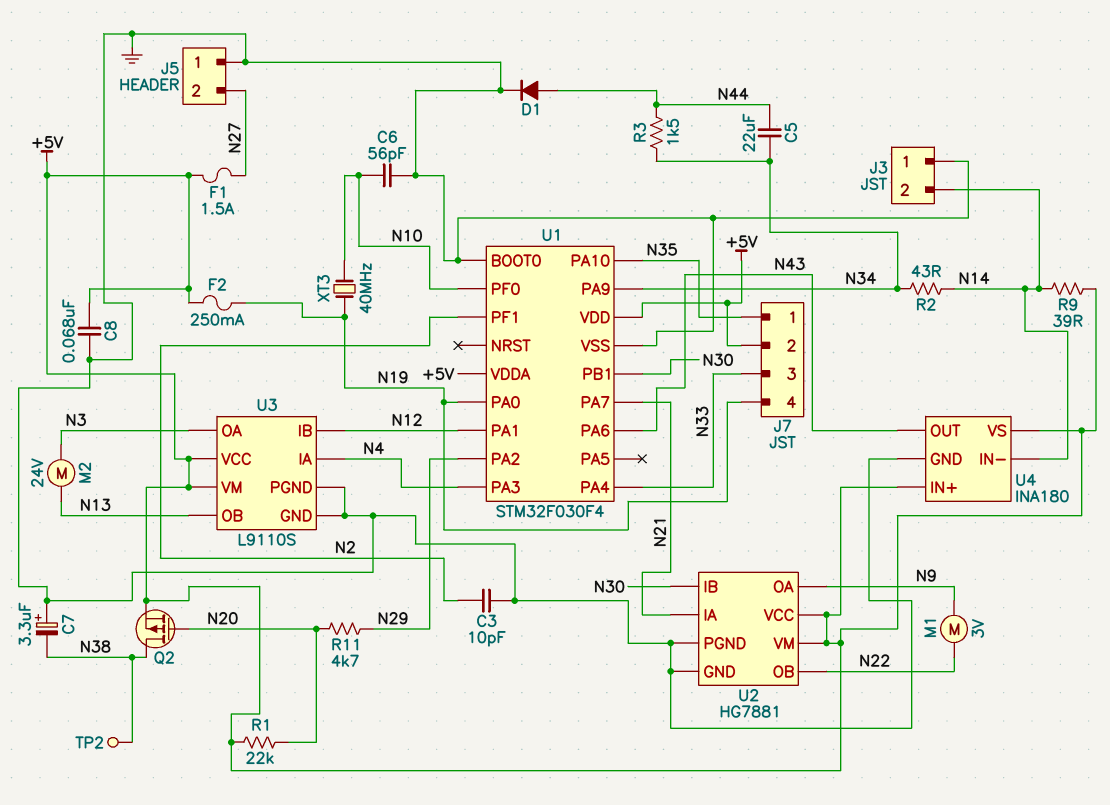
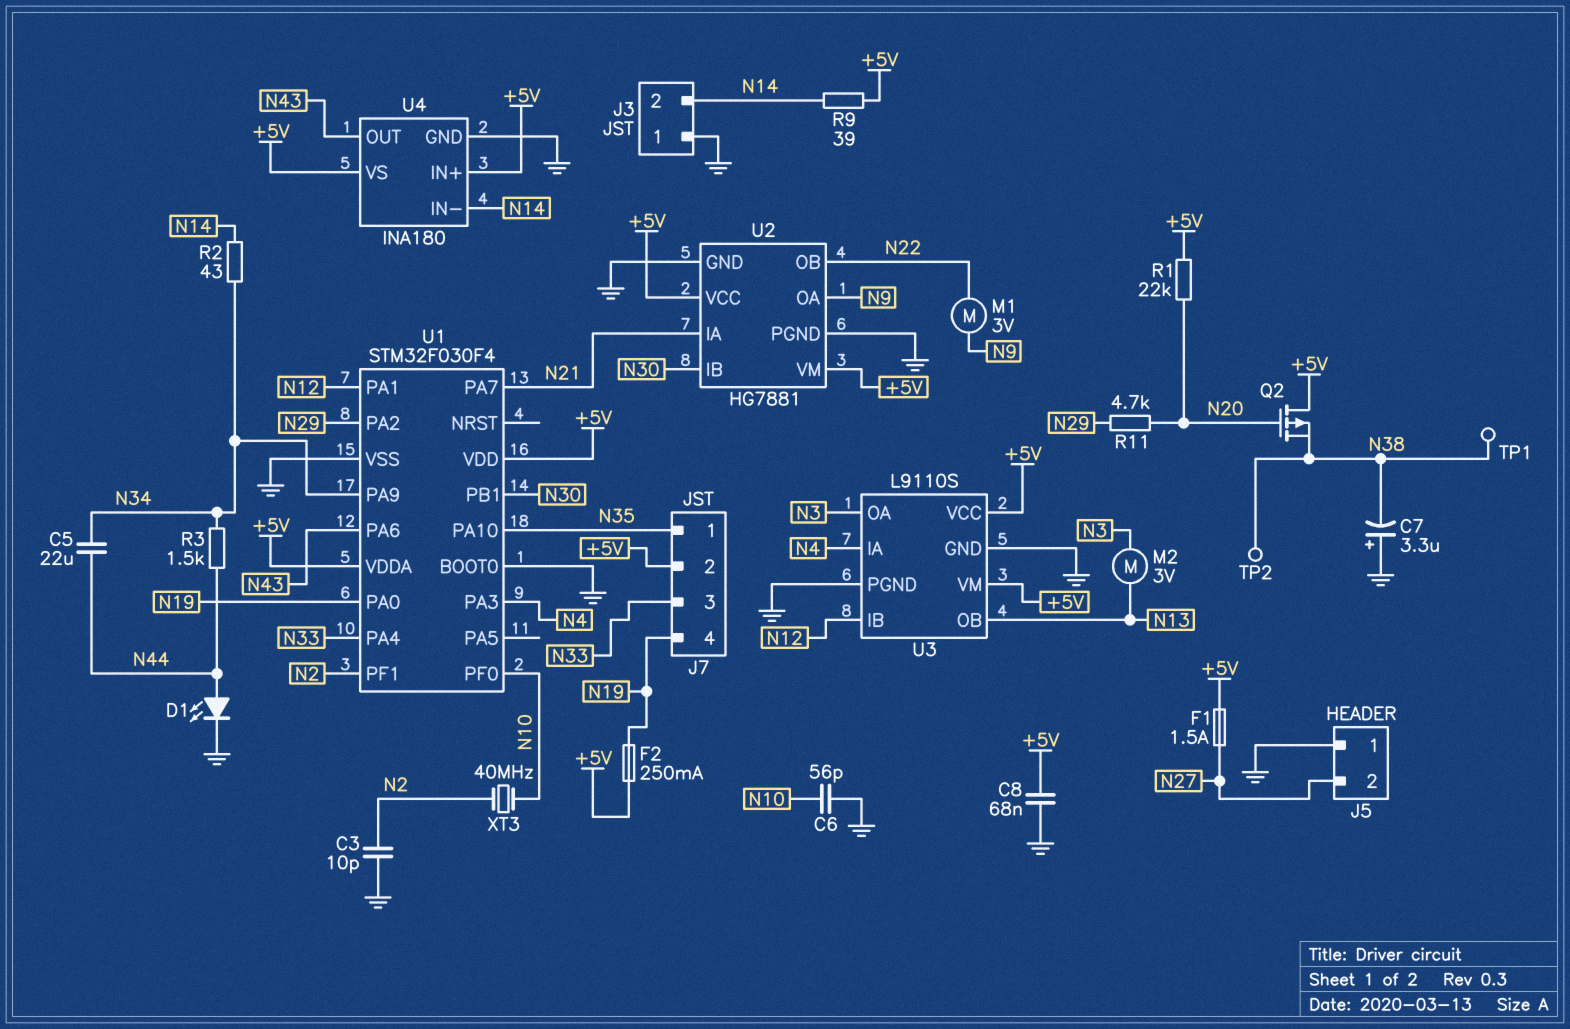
D1: diode (A N44, K GND) -> LED (A N44, K GND)
M2: motor 24V (N3, N13) -> motor 3V (N3, N13)
Q2: PMOS (G N20, D N38, S +5V) -> PMOS (G N20, D +5V, S N38)
TP1: none -> test point (N38)
XT3: 40MHz (N10, N19) -> 40MHz (N2, N10)

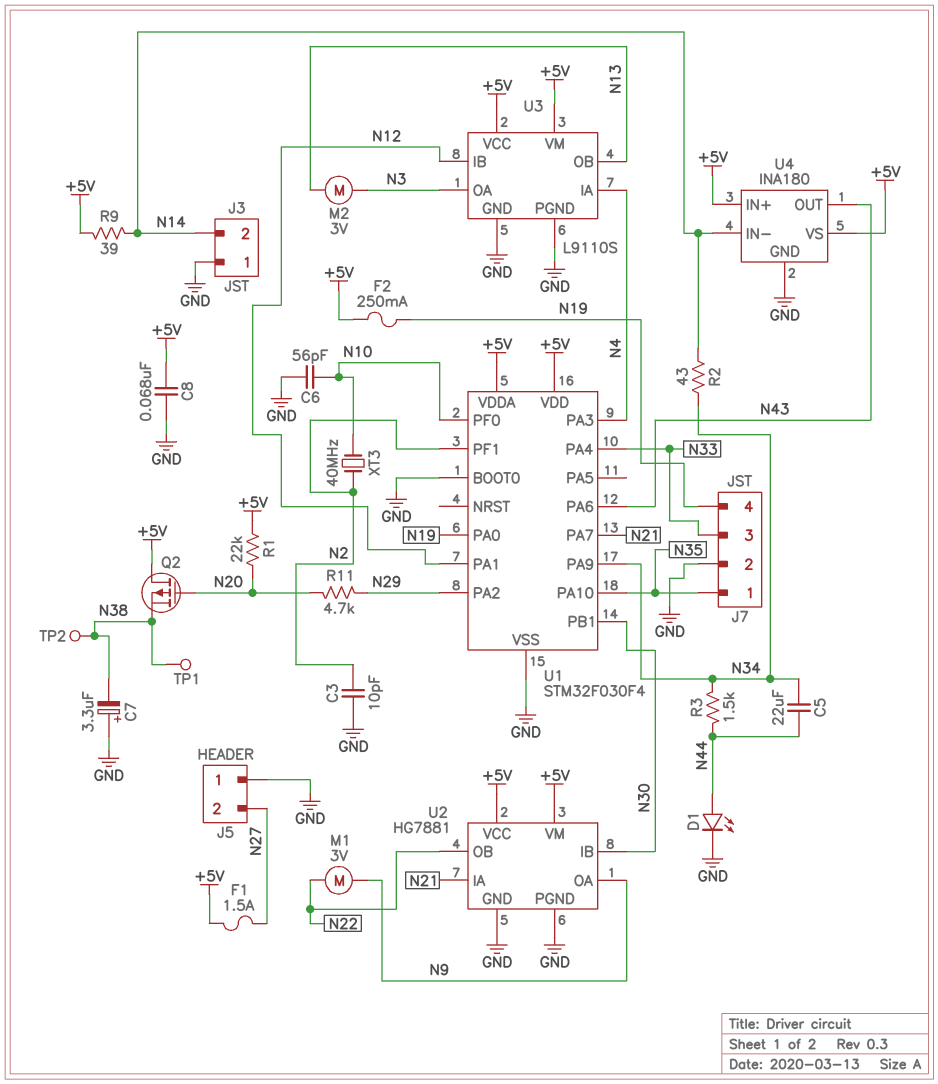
J7 pin 2: +5V -> GND

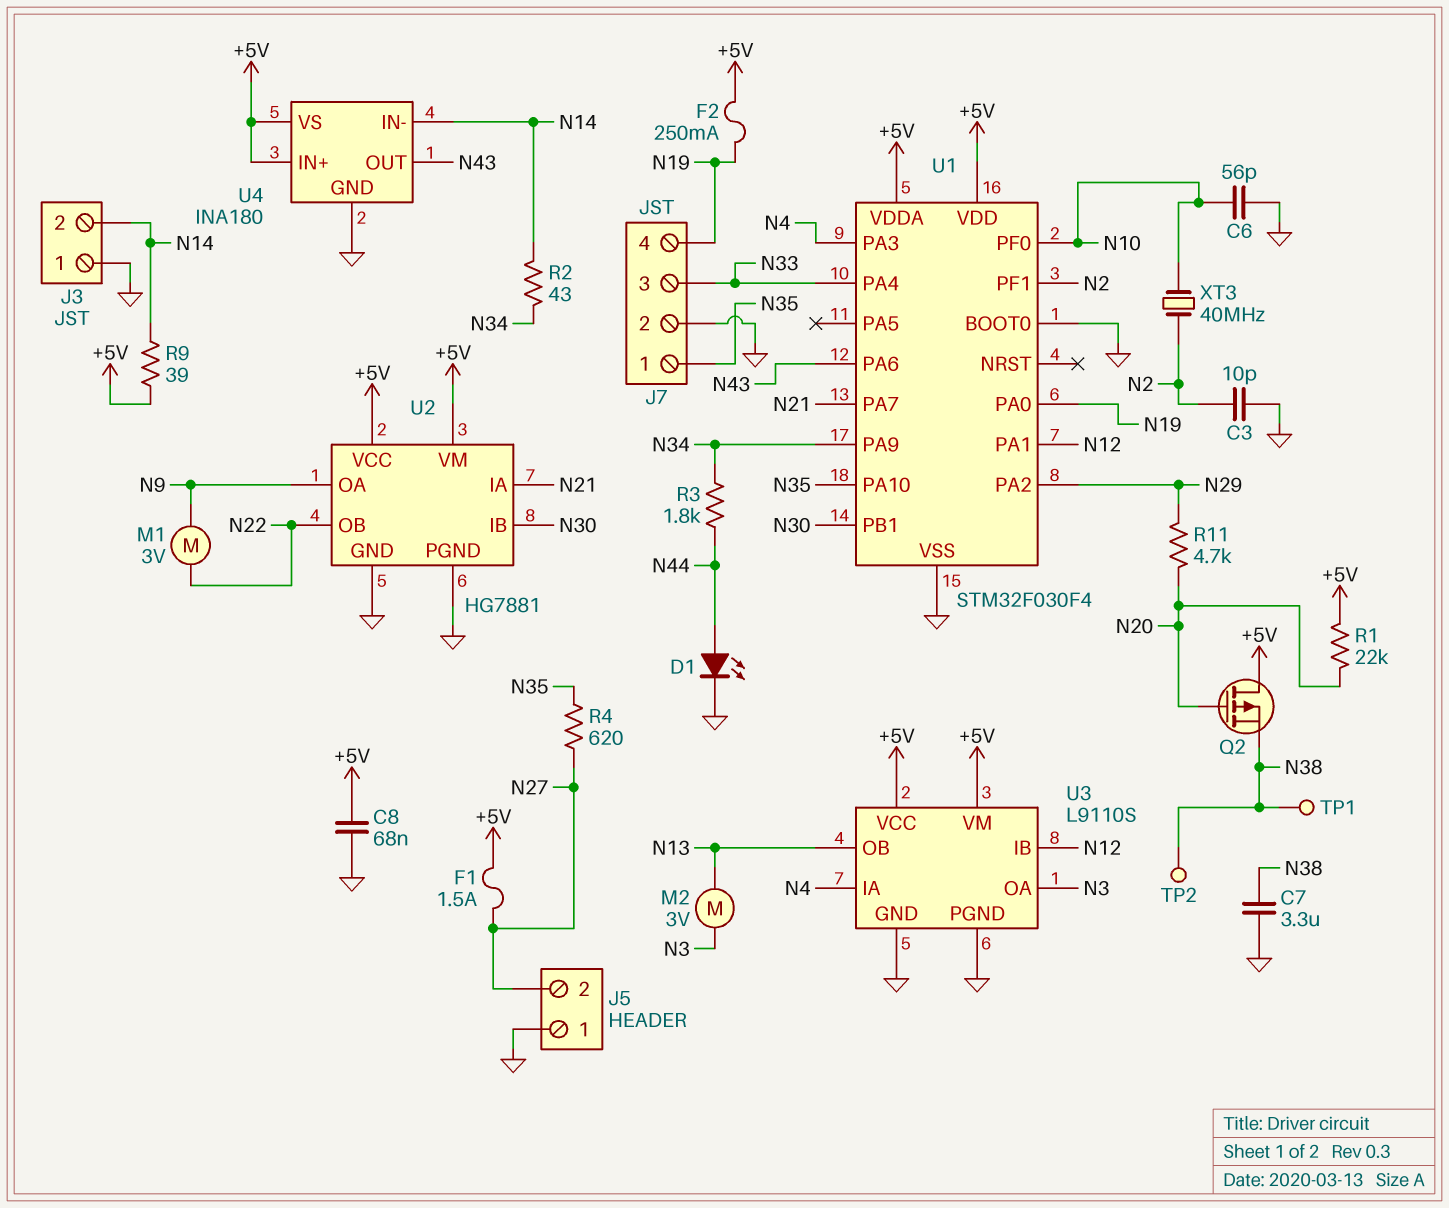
C5: 22uF (N34, N44) -> none
C7: 3.3uF (plus GND, minus N38) -> 3.3uF (GND, N38)
R3: 1.5k (N34, N44) -> 1.8k (N34, N44)
R4: none -> 620 (N27, N35)

